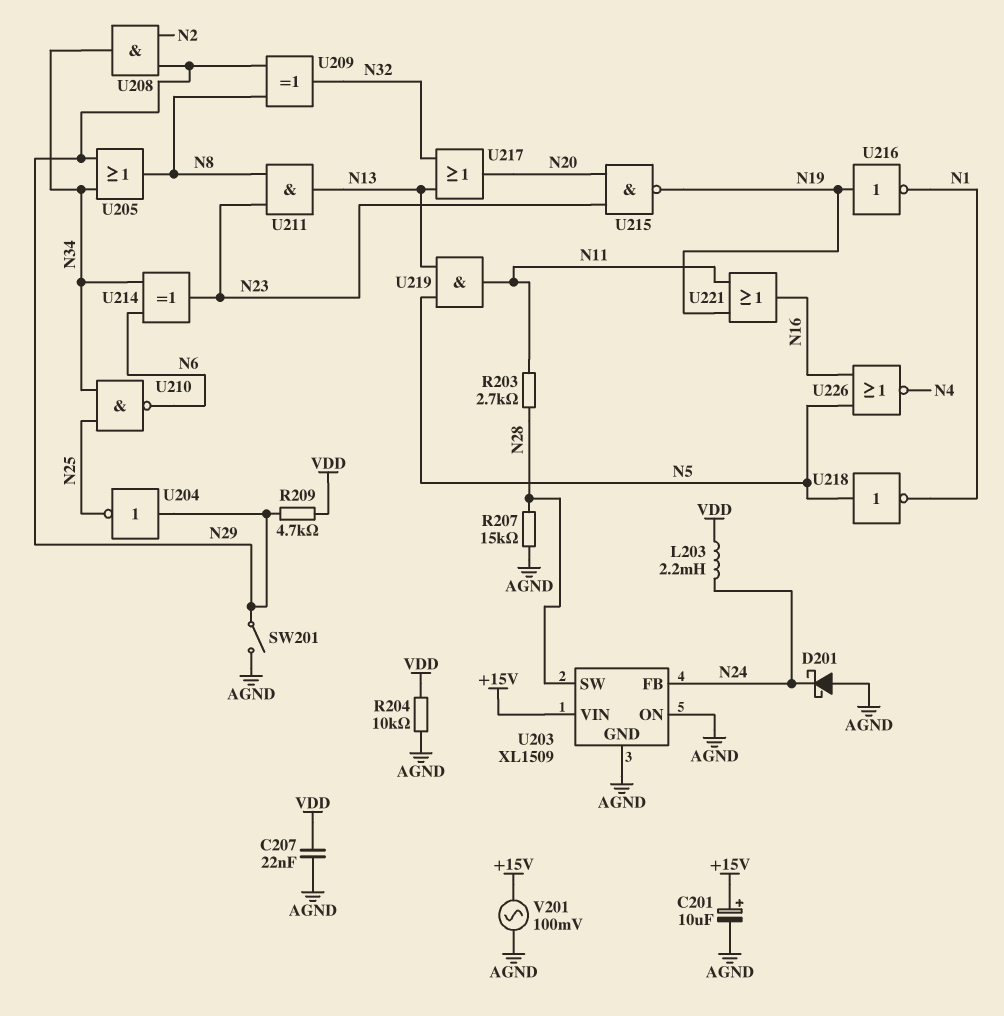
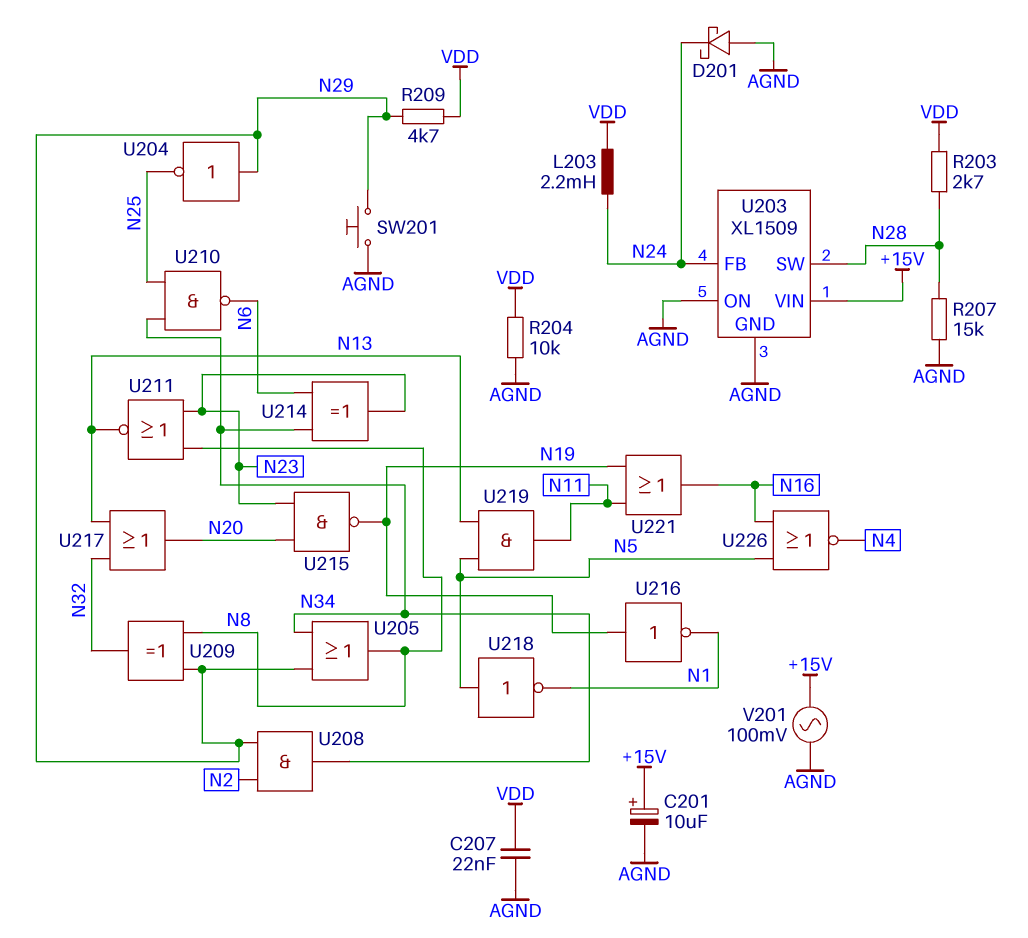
R203: 2.7k (N11, N28) -> 2.7k (N28, VDD)
SW201: switch (AGND, N29) -> button (AGND, N29)
U211: AND (in N8, in N23, out N13) -> NOR (in N8, in N23, out N13)

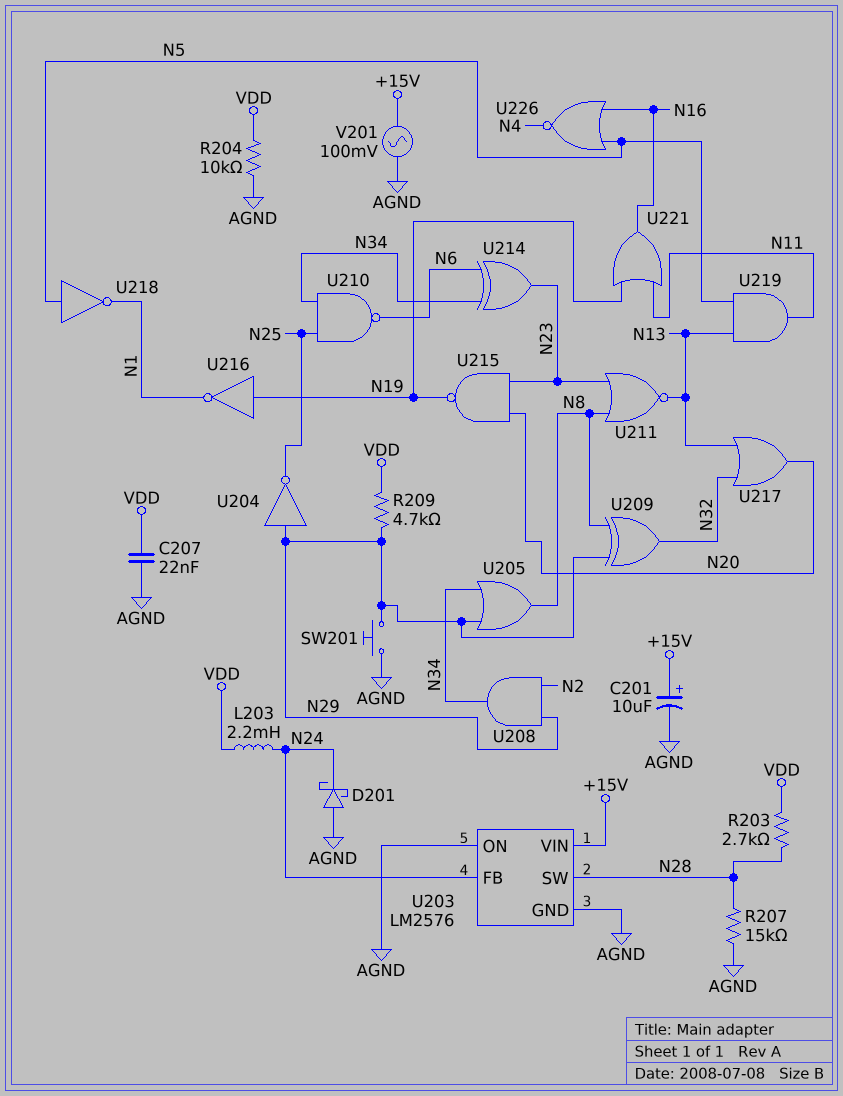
U203: XL1509 -> LM2576

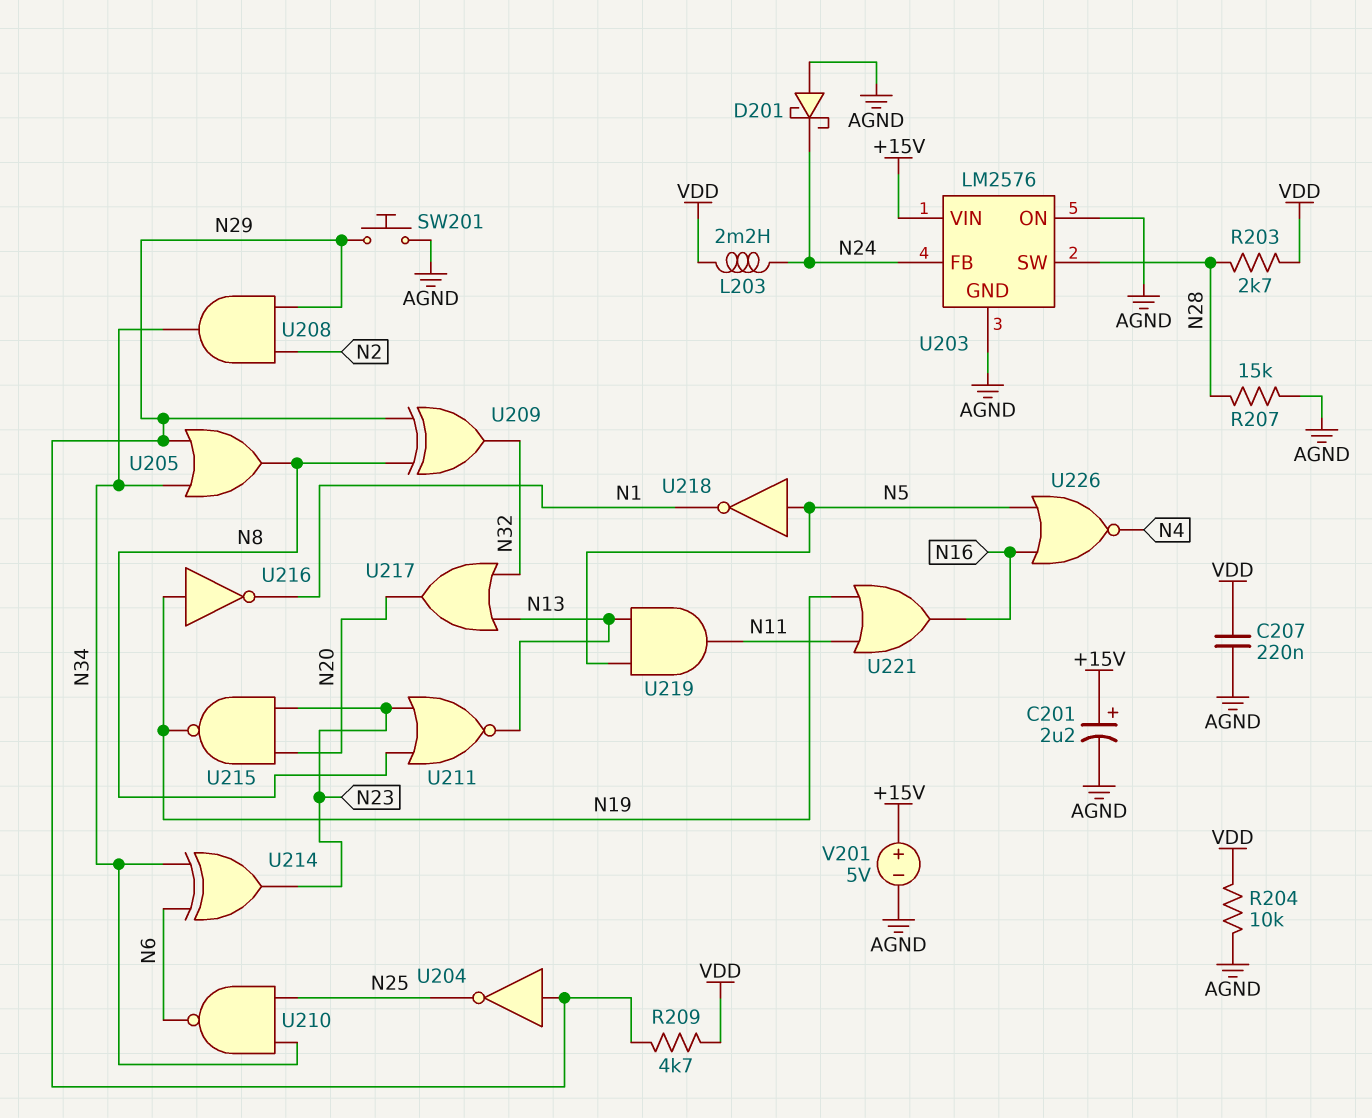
C201: 10uF (plus +15V, minus AGND) -> 2.2uF (plus +15V, minus AGND)
C207: 22nF (AGND, VDD) -> 220nF (AGND, VDD)
V201: AC 100mV (+15V, AGND) -> 5V (plus +15V, minus AGND)

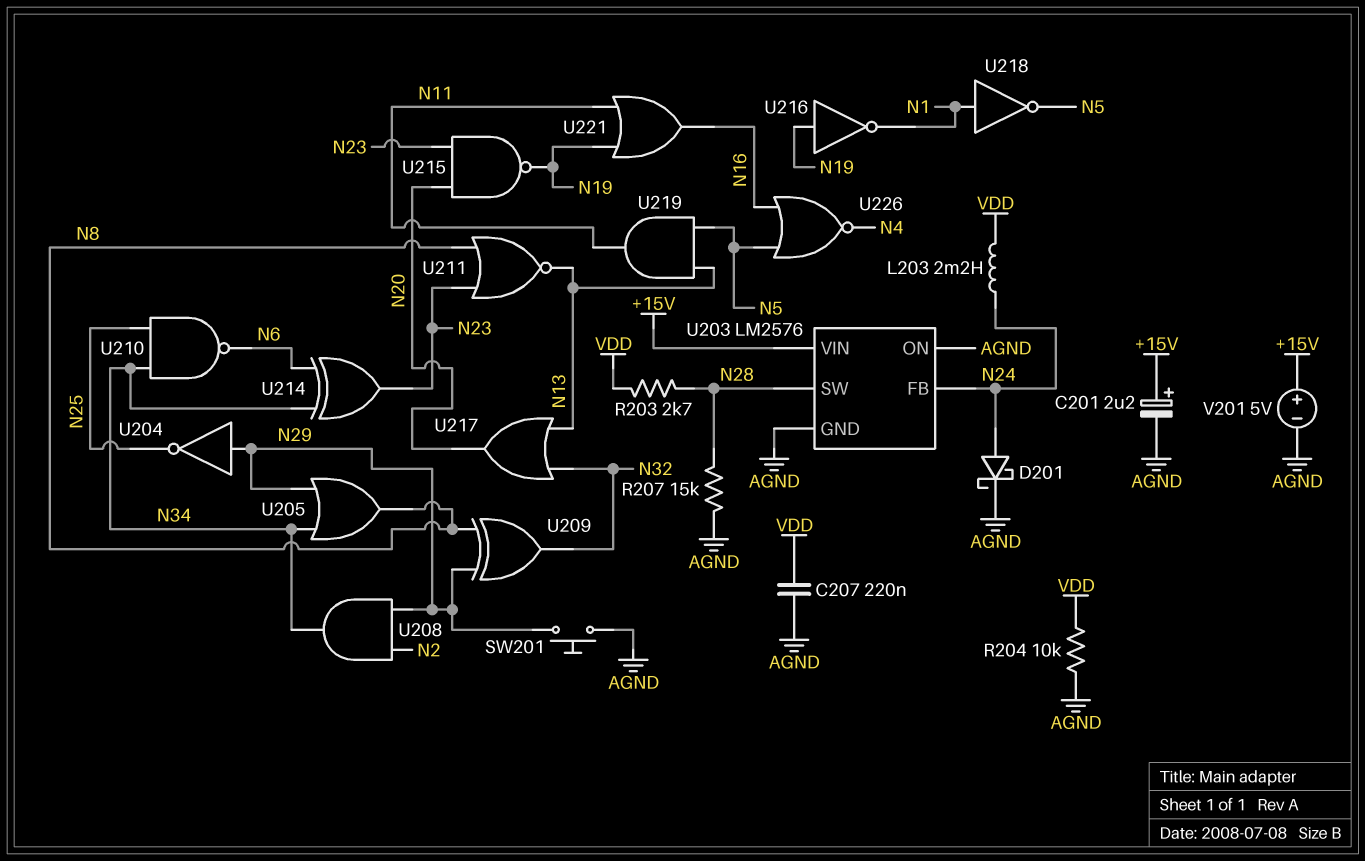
D201: schottky (A AGND, K N24) -> schottky (A N24, K AGND)
R209: 4.7k (N29, VDD) -> none
U218: NOT (in N5, out N1) -> NOT (in N1, out N5)

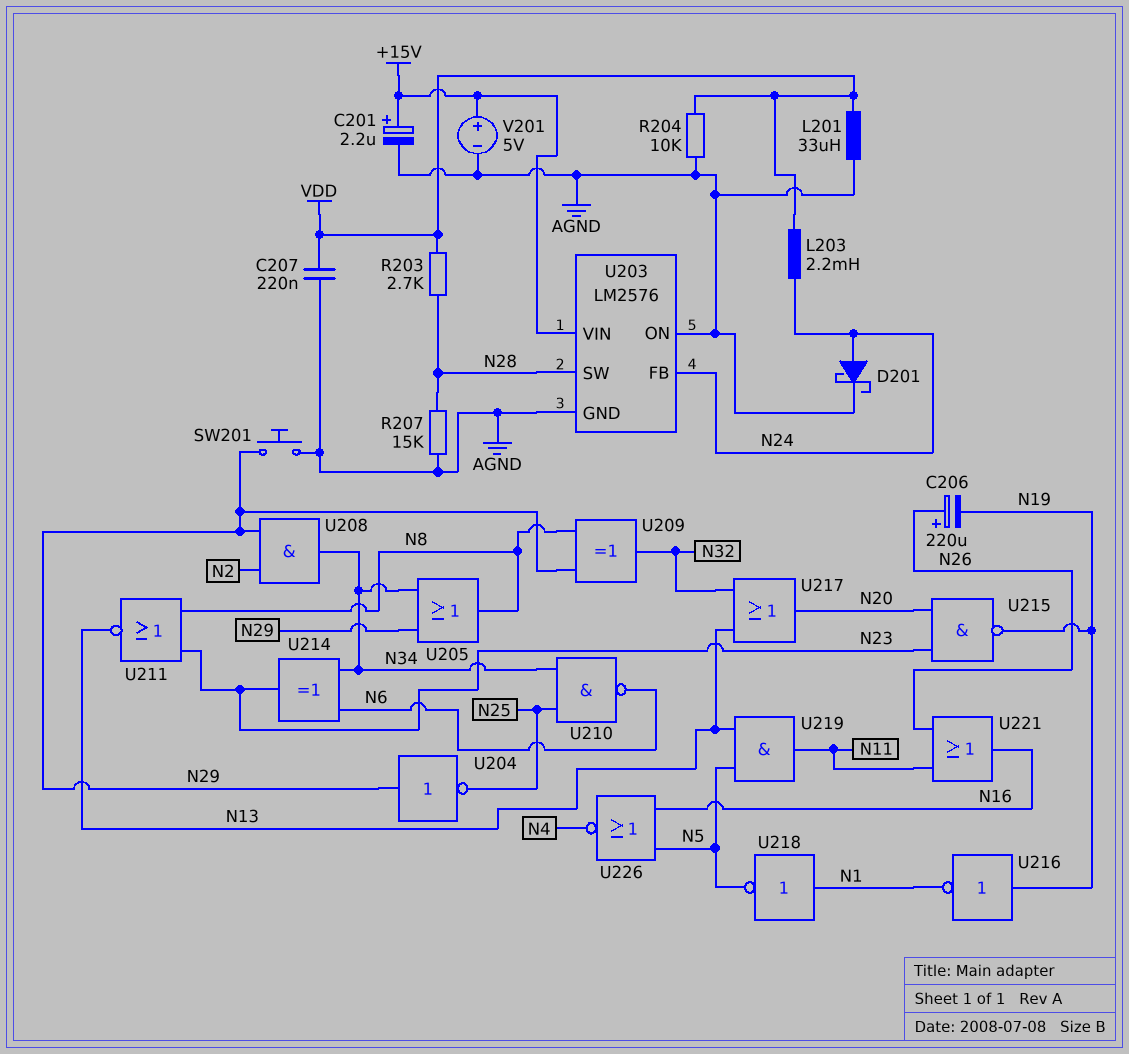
C206: none -> 220uF (plus N26, minus N19)
L201: none -> 33uH (AGND, VDD)
U221: OR (in N11, in N19, out N16) -> OR (in N11, in N26, out N16)

